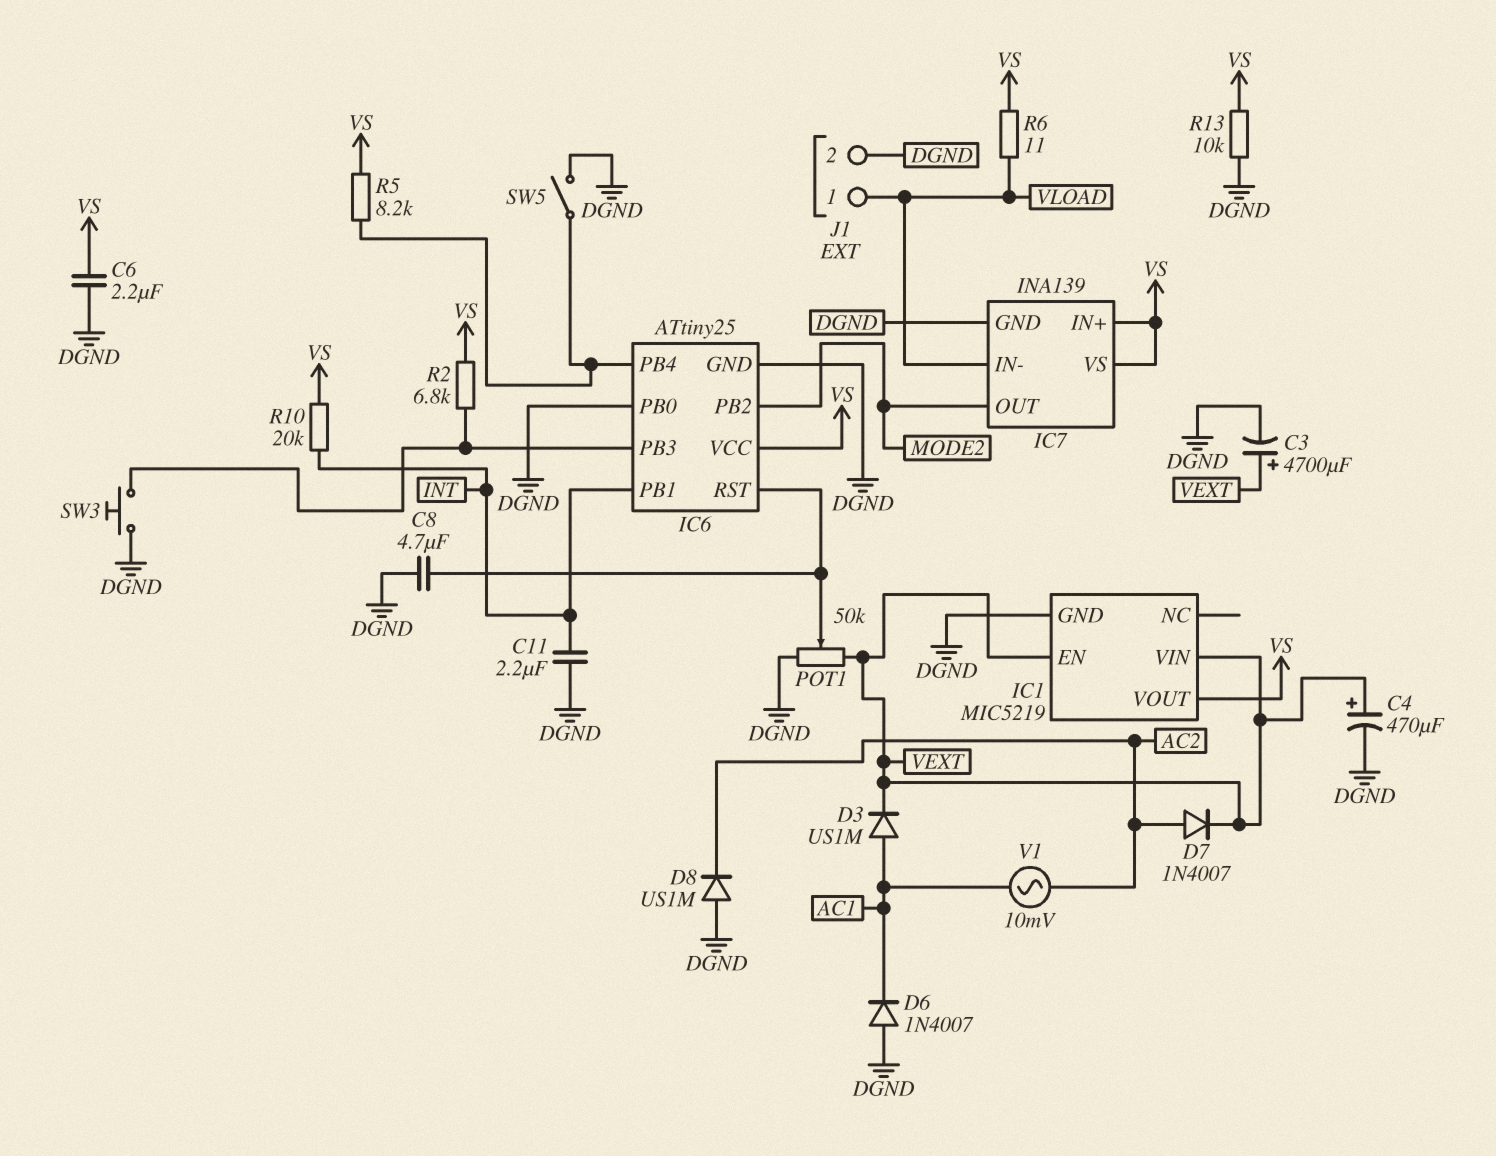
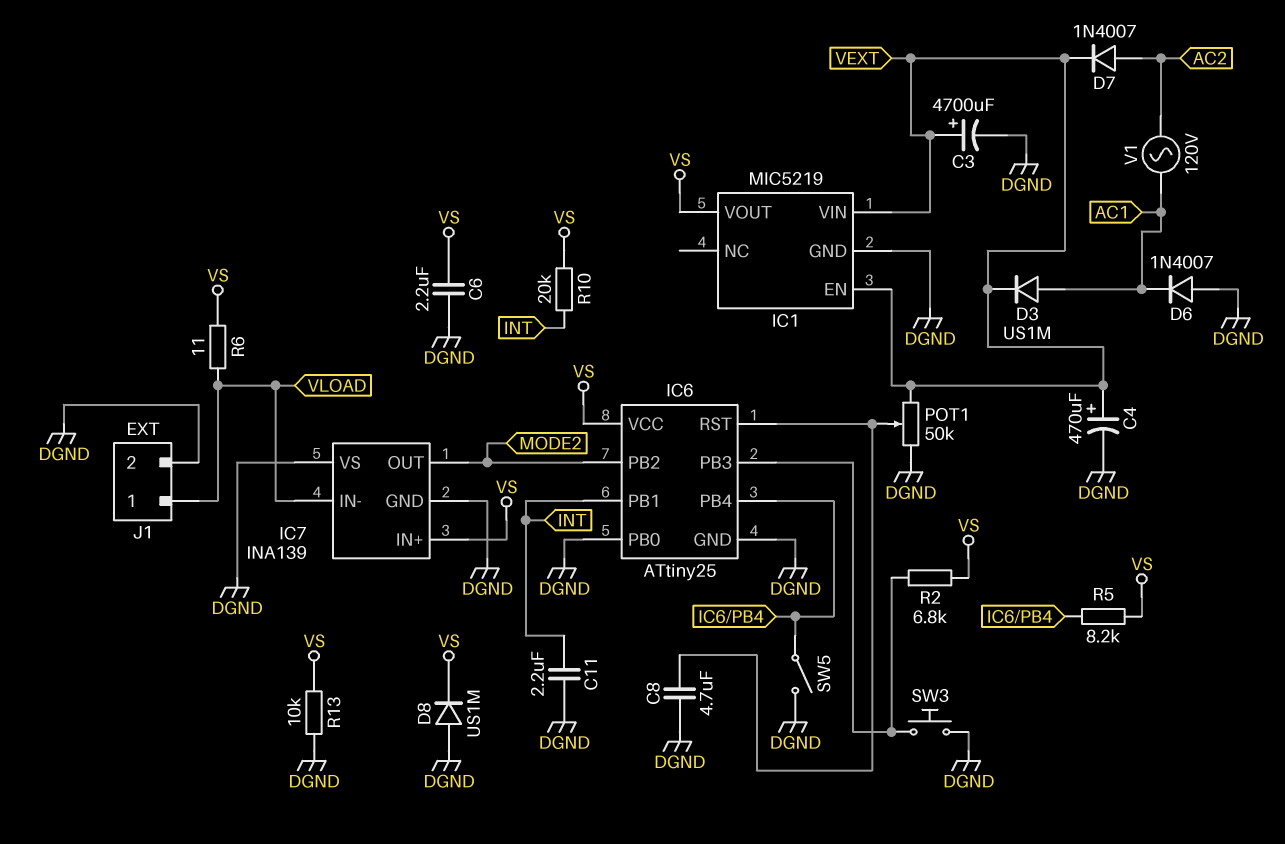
D8: diode US1M (A DGND, K AC2) -> diode US1M (A DGND, K VS)
IC7 pin VS: VS -> DGND
V1: AC 10mV (AC1, AC2) -> AC 120V (AC1, AC2)

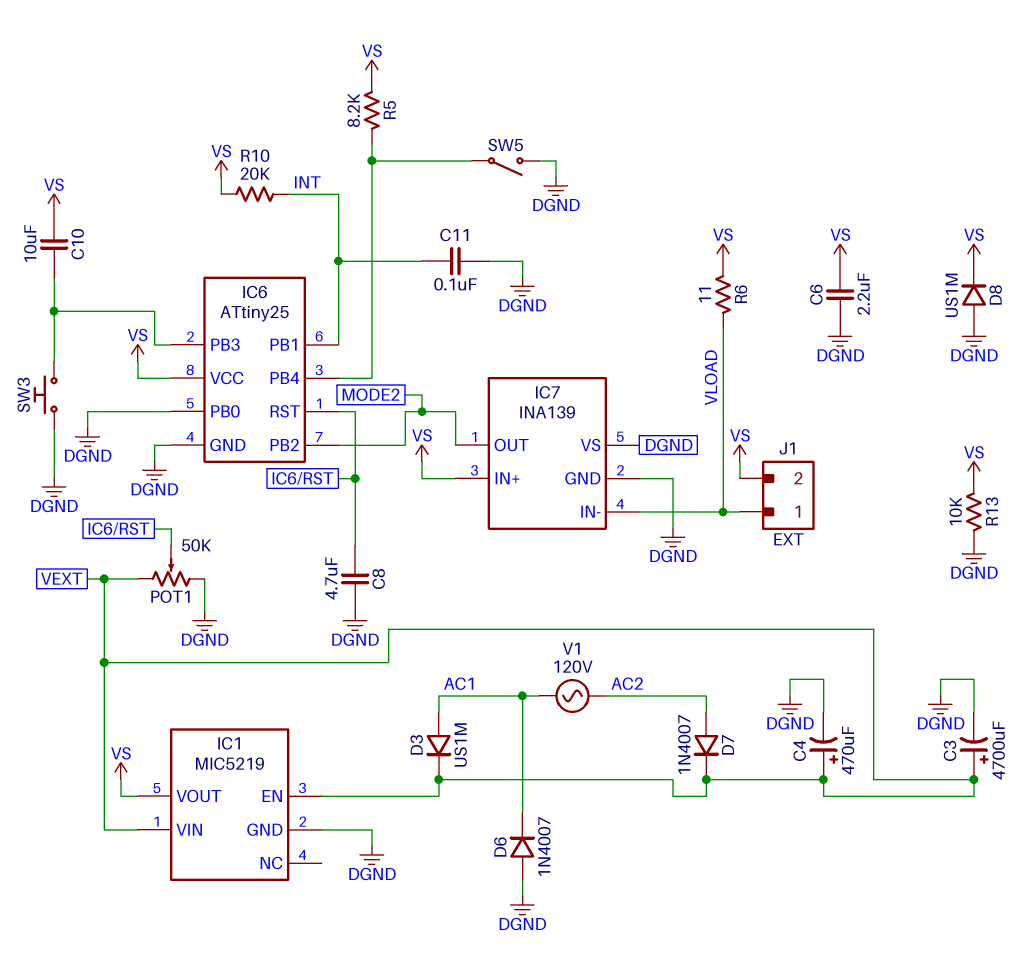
C10: none -> 10uF (IC6/PB3, VS)
C11: 2.2uF (DGND, INT) -> 100nF (DGND, INT)
J1 pin 2: DGND -> VS
R2: 6.8k (IC6/PB3, VS) -> none

